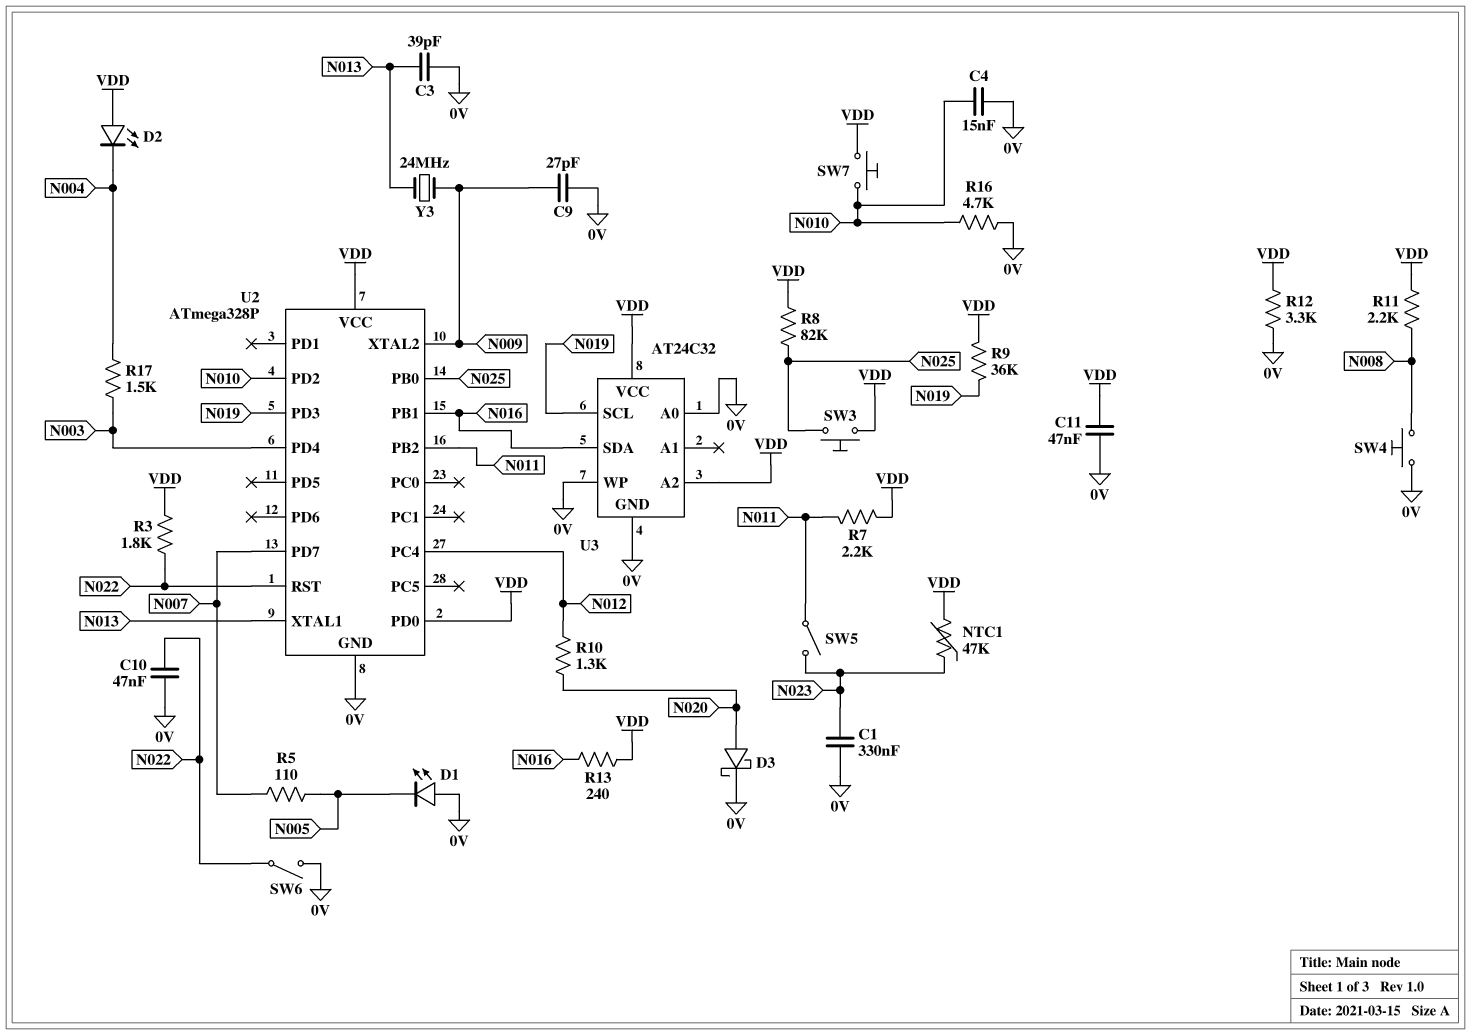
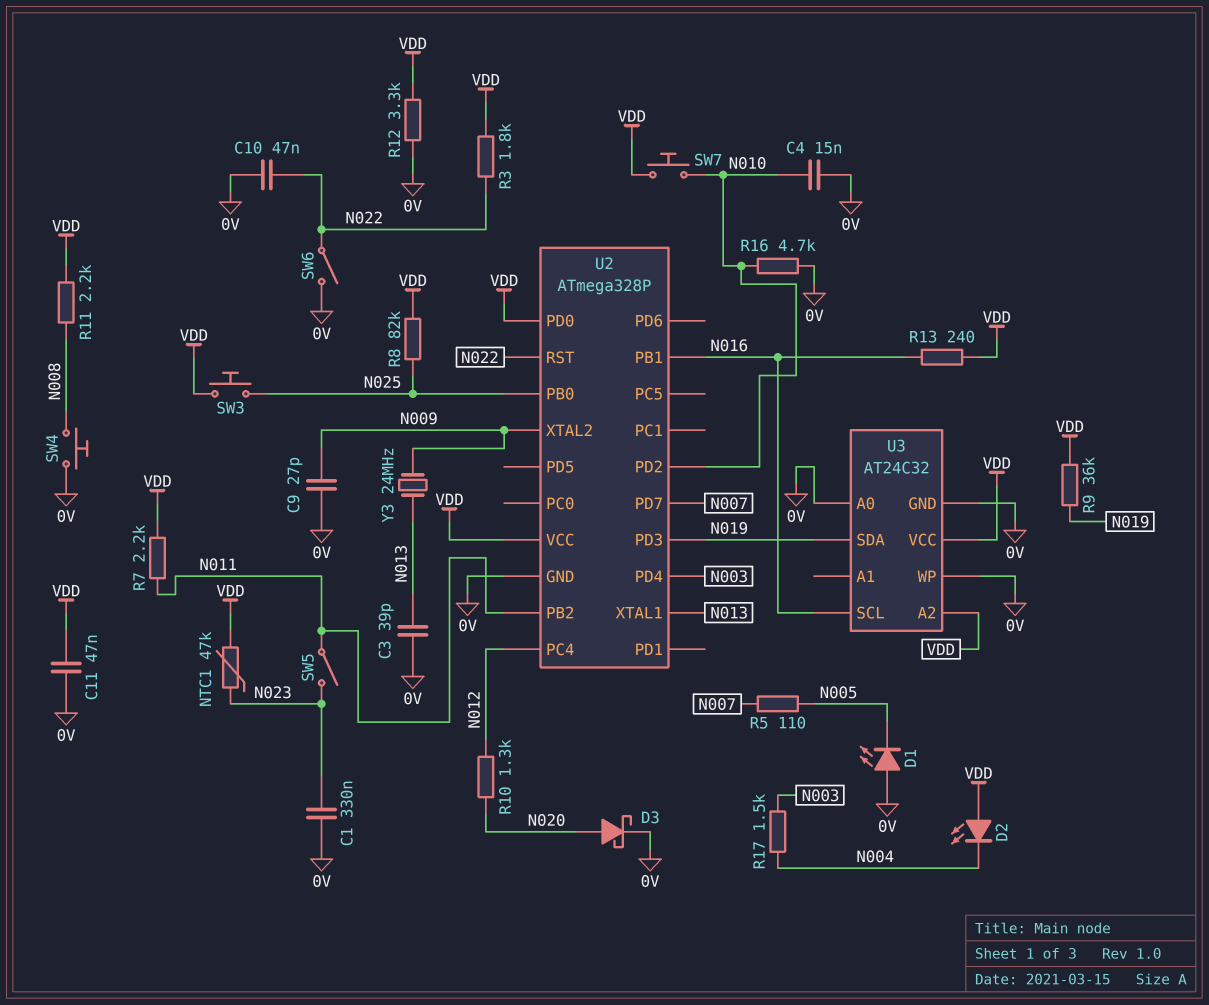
U3 pin SCL: N019 -> N016
U3 pin SDA: N016 -> N019

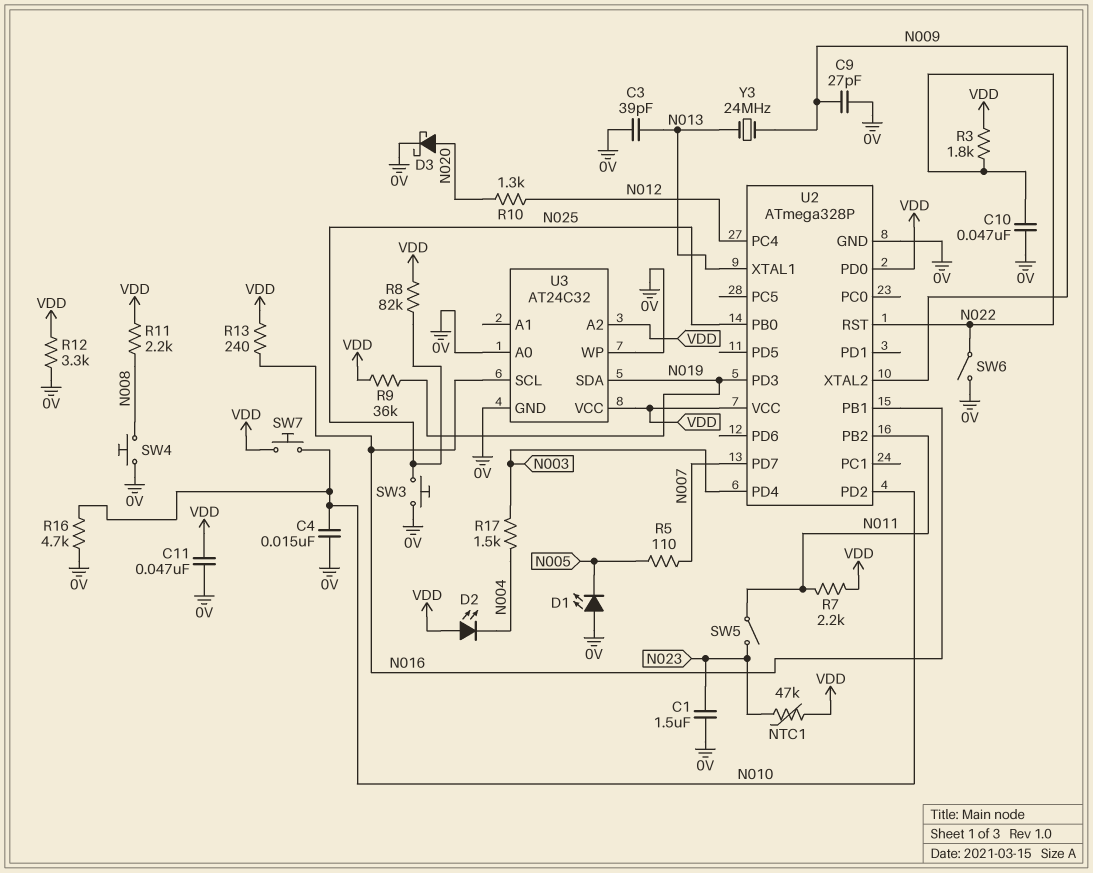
C1: 330nF (0V, N023) -> 1.5uF (0V, N023)
SW3: button (N025, VDD) -> button (0V, N025)

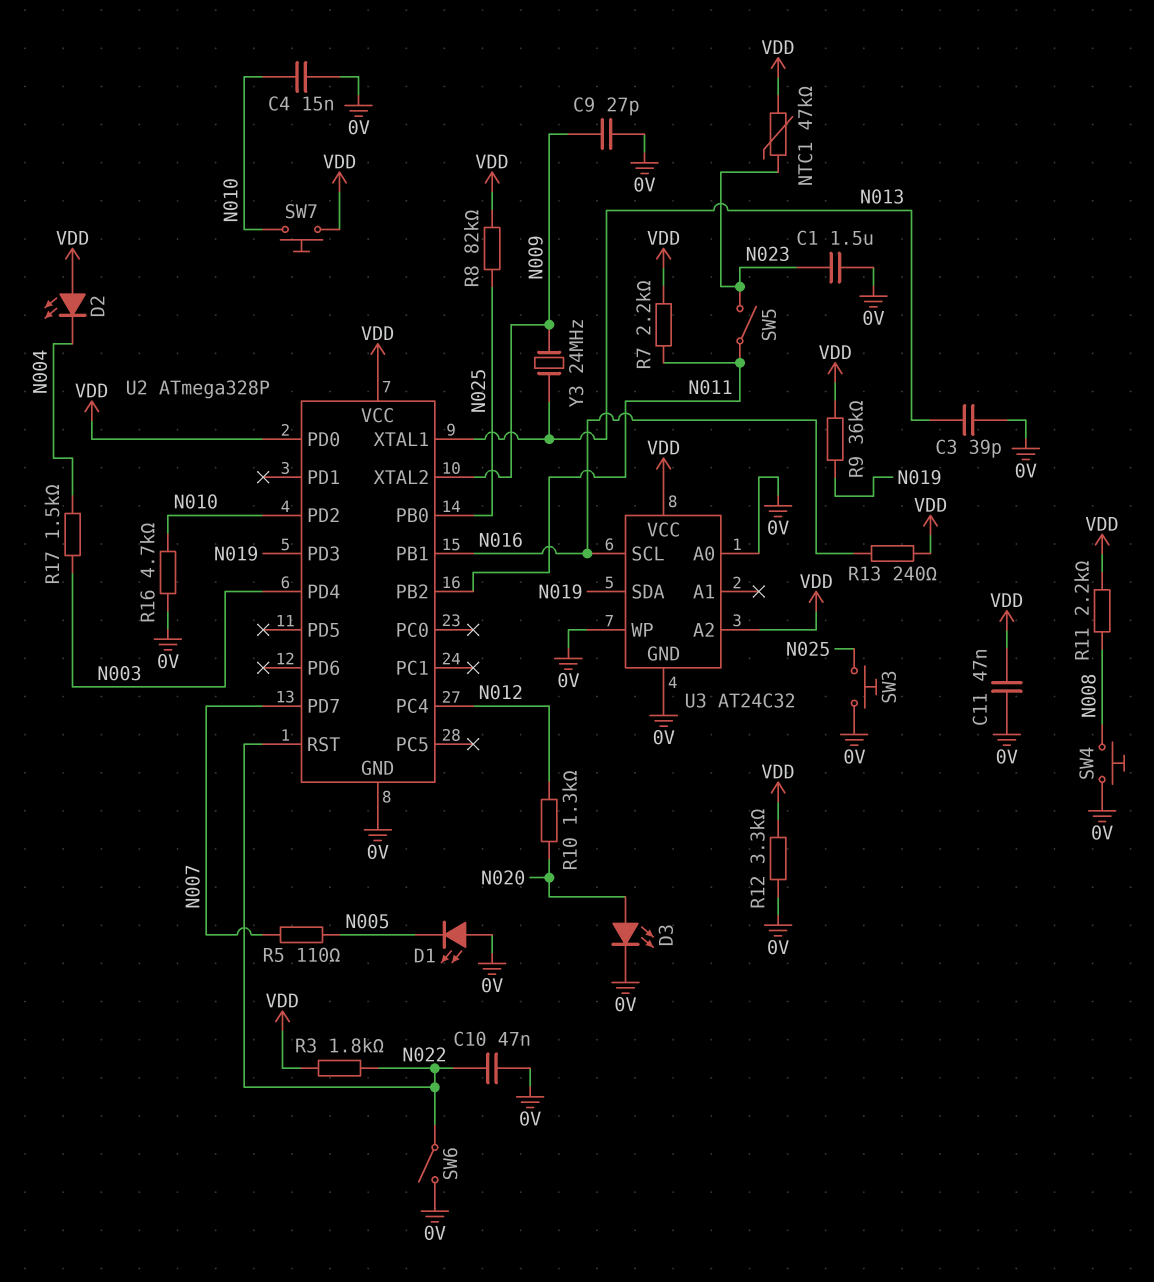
D3: schottky (A N020, K 0V) -> LED (A N020, K 0V)

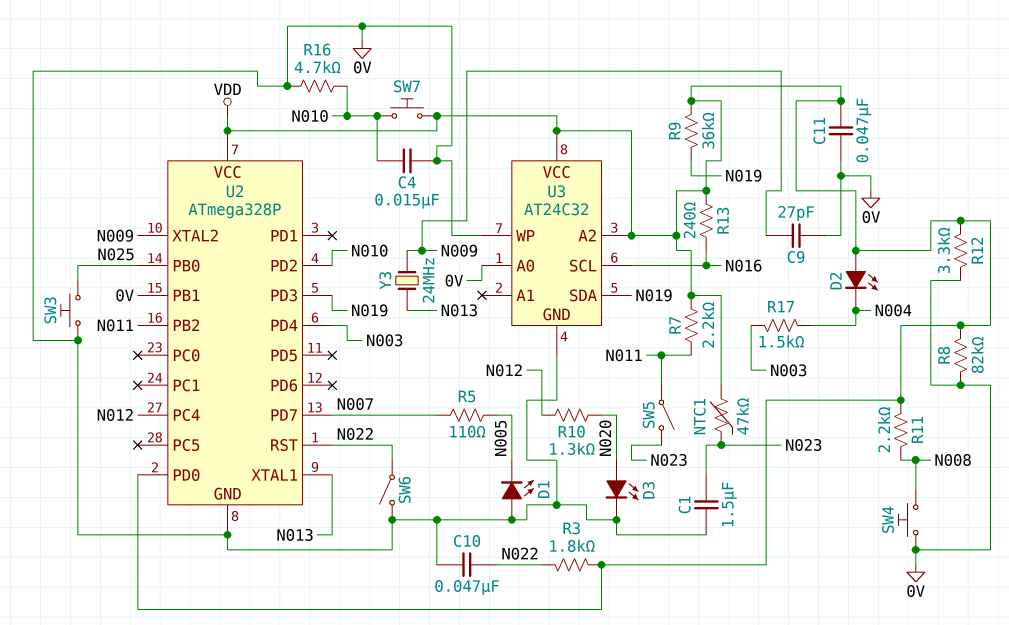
C3: 39pF (0V, N013) -> none
R8: 82k (N025, VDD) -> 82k (0V, VDD)
U2 pin PB1: N016 -> 0V

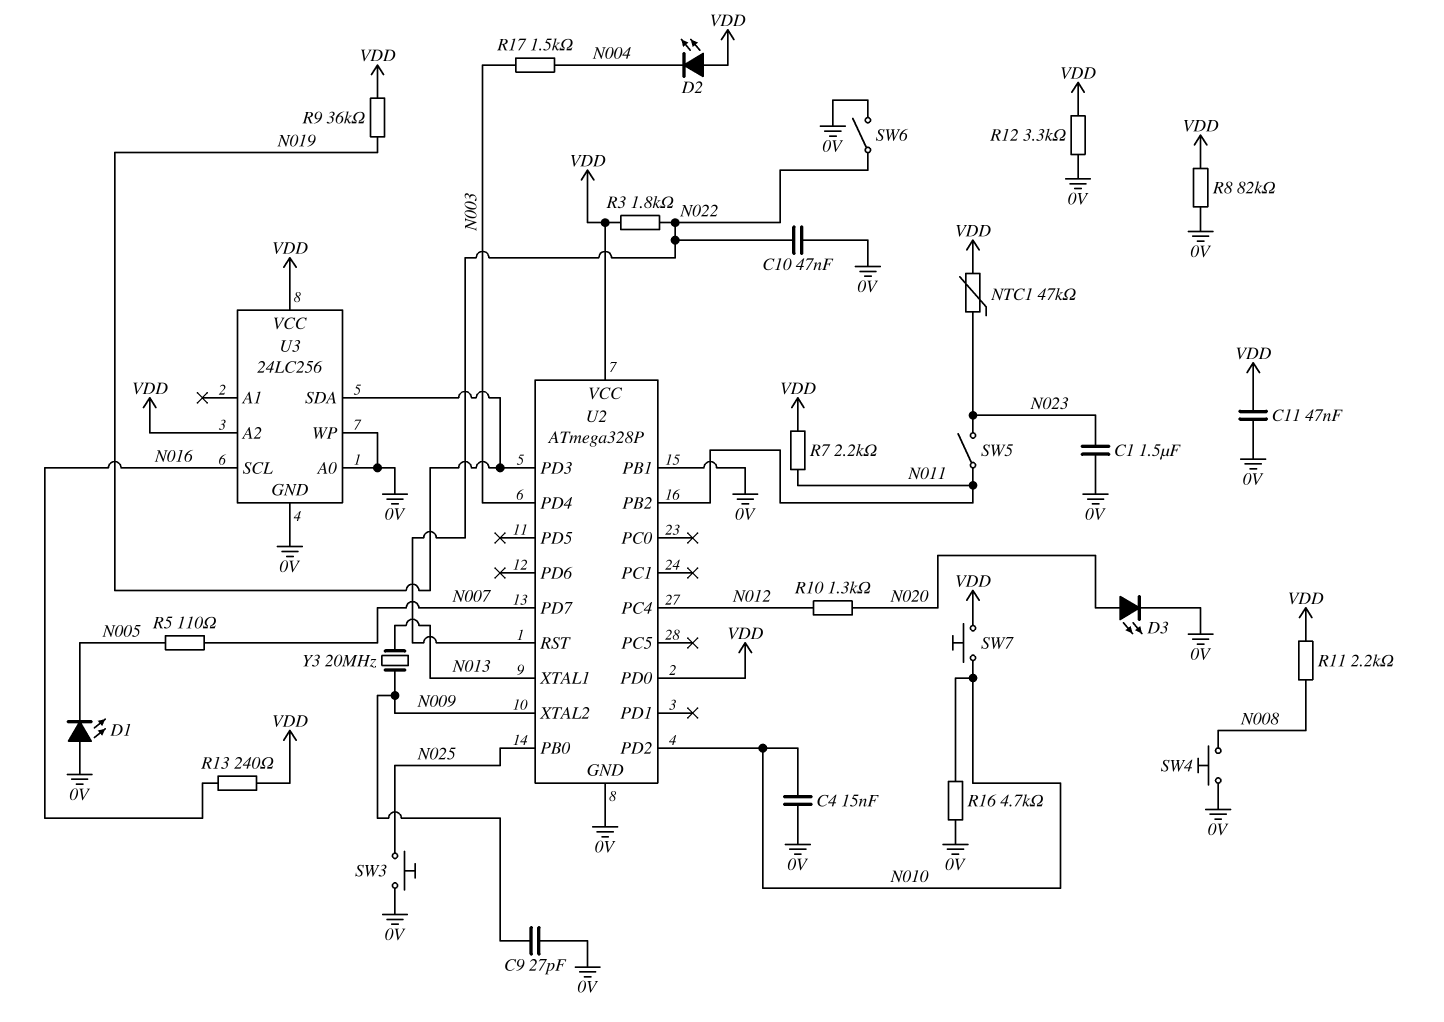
U3: AT24C32 -> 24LC256
Y3: 24MHz (N009, N013) -> 20MHz (N009, N013)

